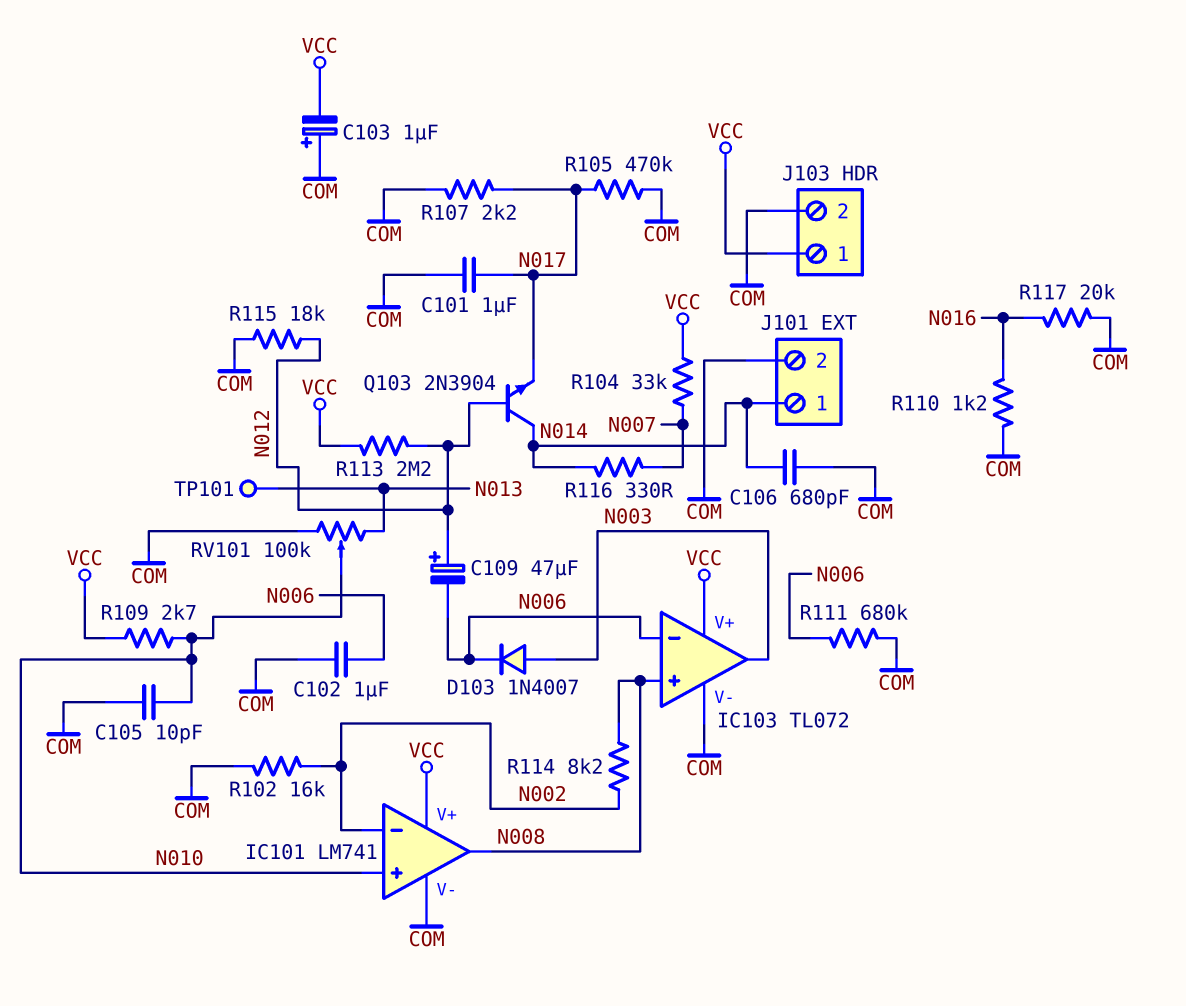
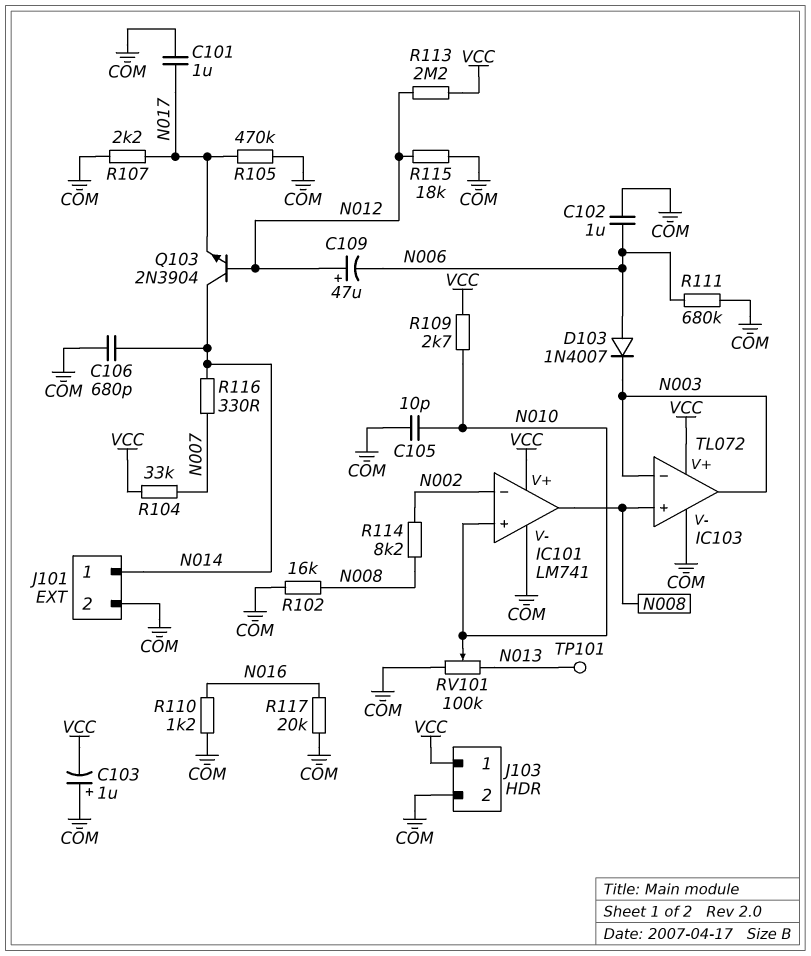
D103: diode 1N4007 (A N003, K N006) -> diode 1N4007 (A N006, K N003)
IC103 pin in-: N006 -> N003
R102: 16k (COM, N002) -> 16k (COM, N008)

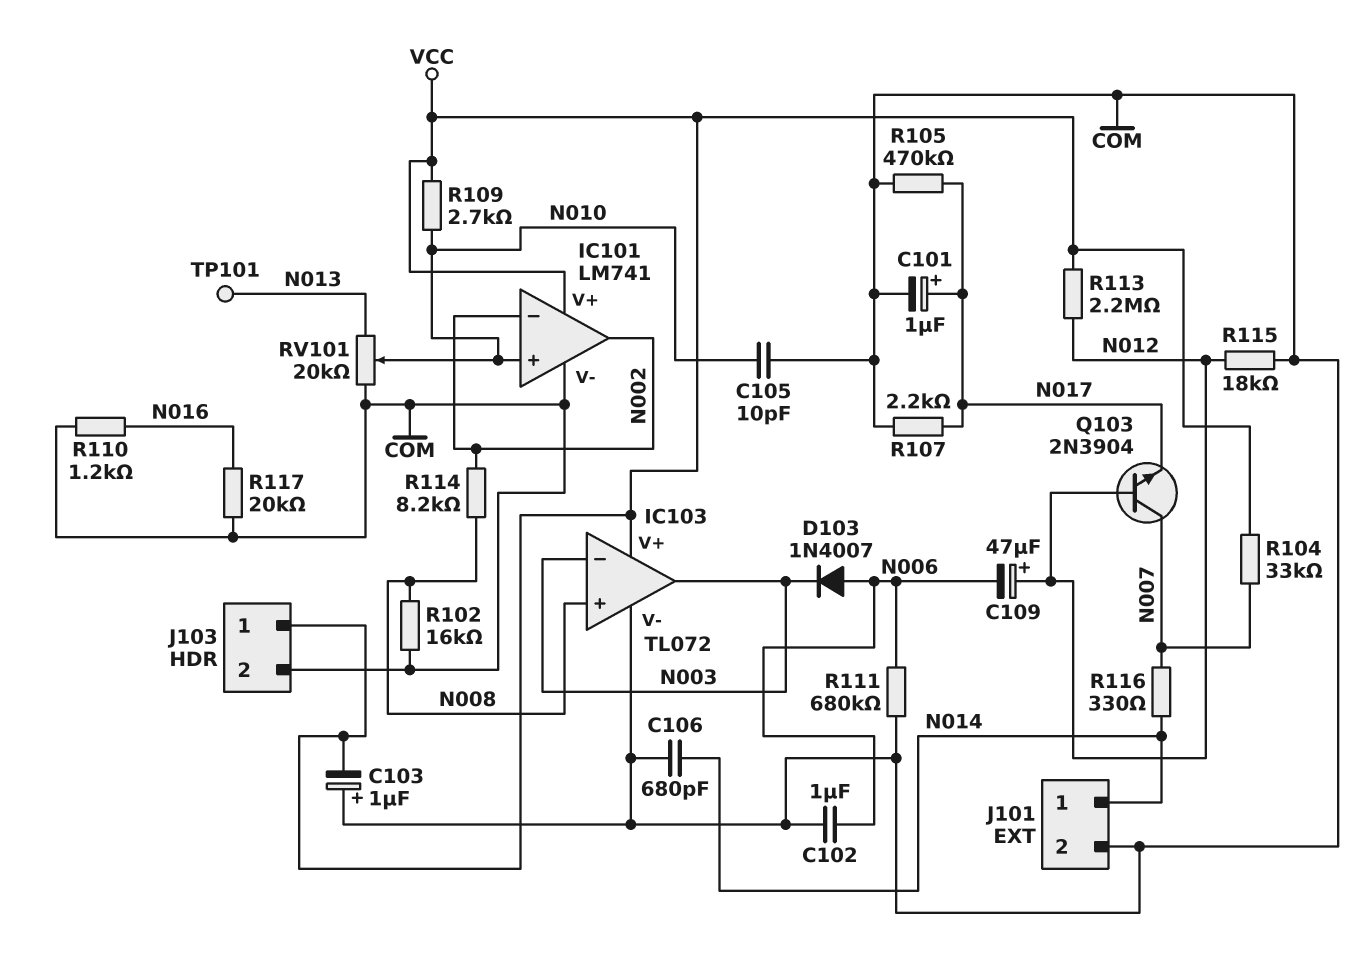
C101: 1uF (COM, N017) -> 1uF (plus N017, minus COM)
IC101 pin out: N008 -> N002
Q103: NPN 2N3904 (B N012, C N014, E N017) -> NPN 2N3904 (B N012, C N007, E N017)
RV101: 100k (COM, N013, wiper N010) -> 20k (COM, N013, wiper N010)

